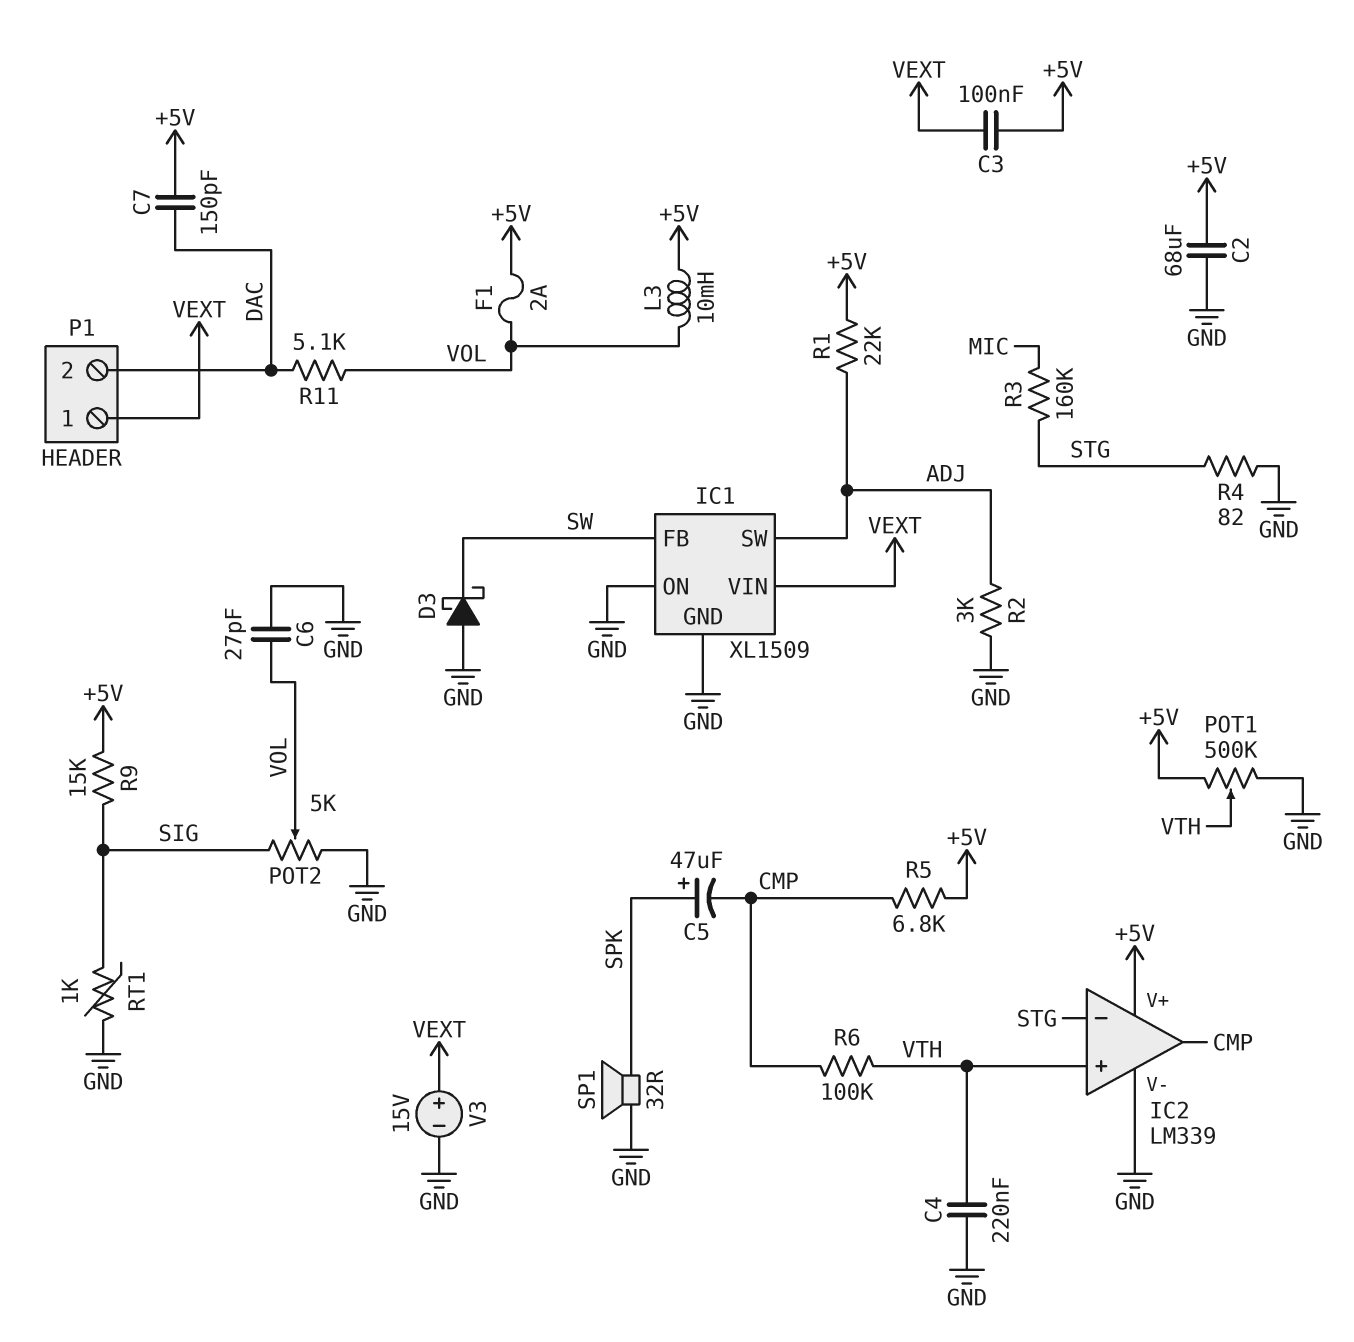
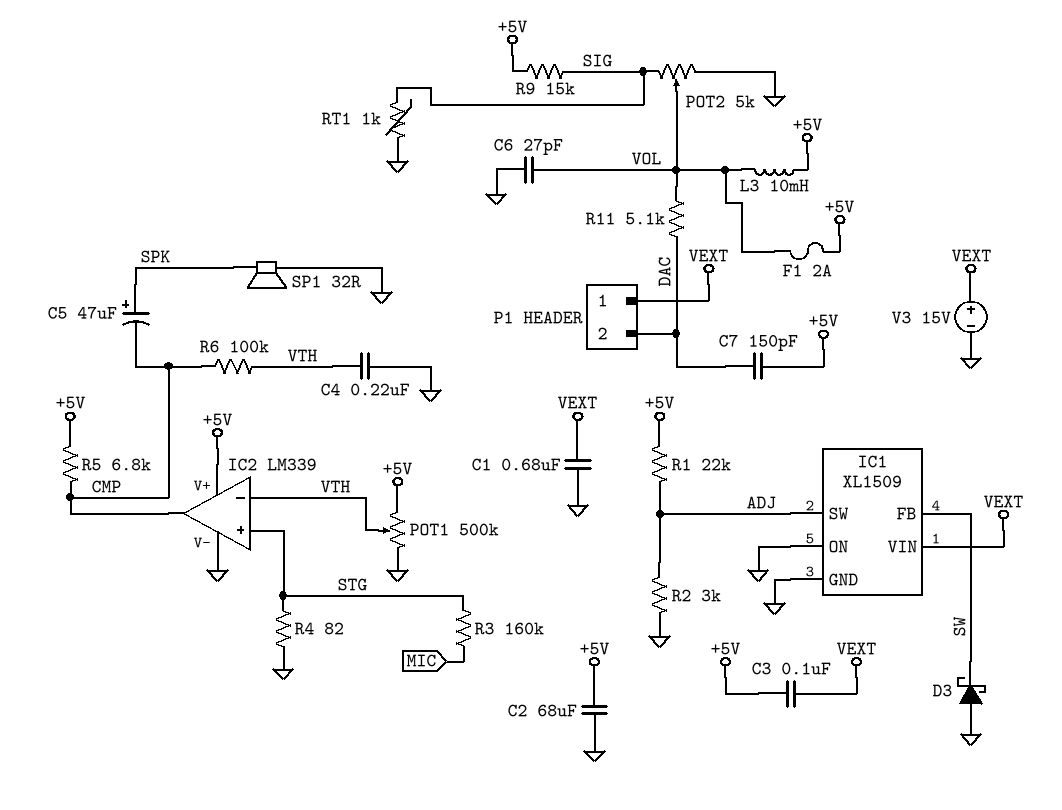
C1: none -> 680nF (GND, VEXT)
IC2 pin in+: VTH -> STG
IC2 pin in-: STG -> VTH

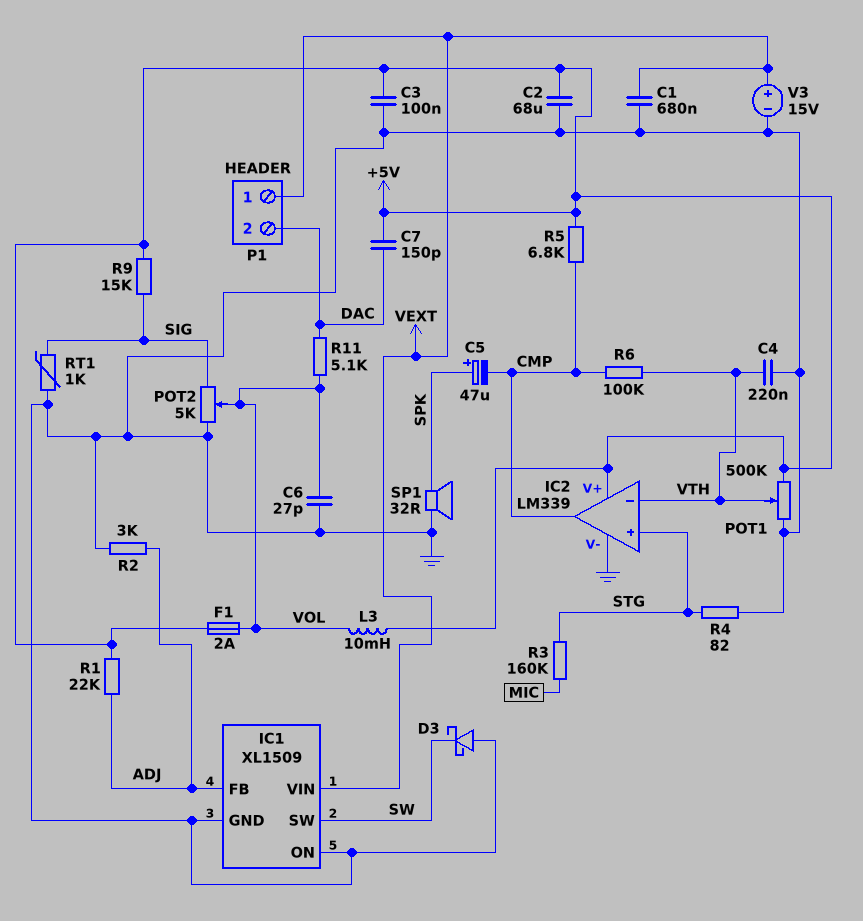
C3: 100nF (+5V, VEXT) -> 100nF (+5V, GND)
IC1 pin FB: SW -> ADJ
IC1 pin SW: ADJ -> SW

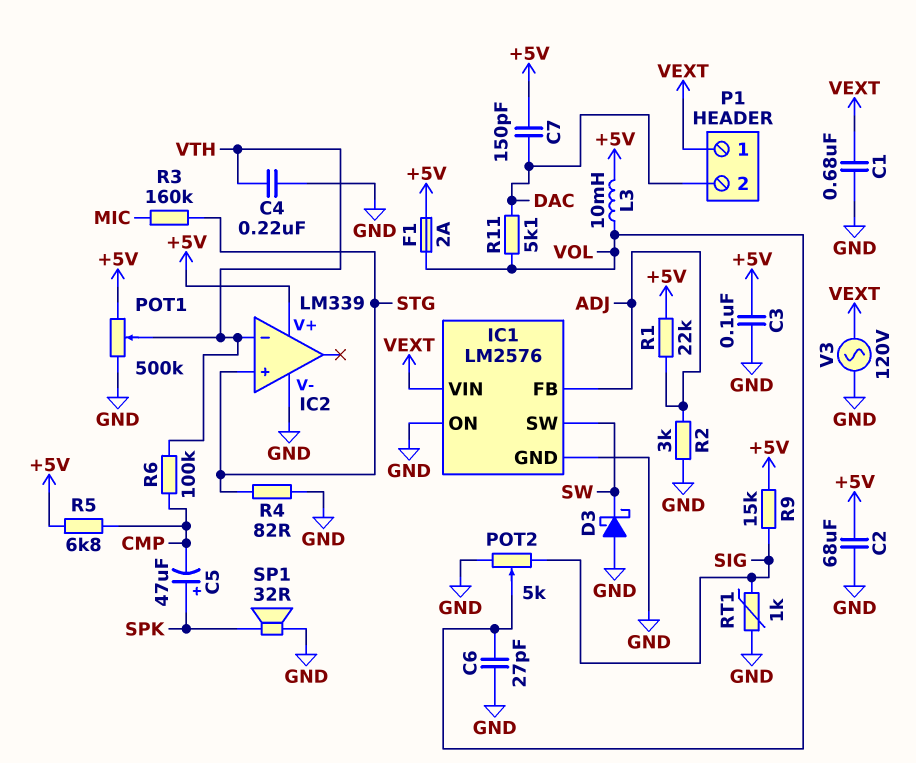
IC1: XL1509 -> LM2576
IC2 pin out: CMP -> none
V3: 15V (plus VEXT, minus GND) -> AC 120V (GND, VEXT)

